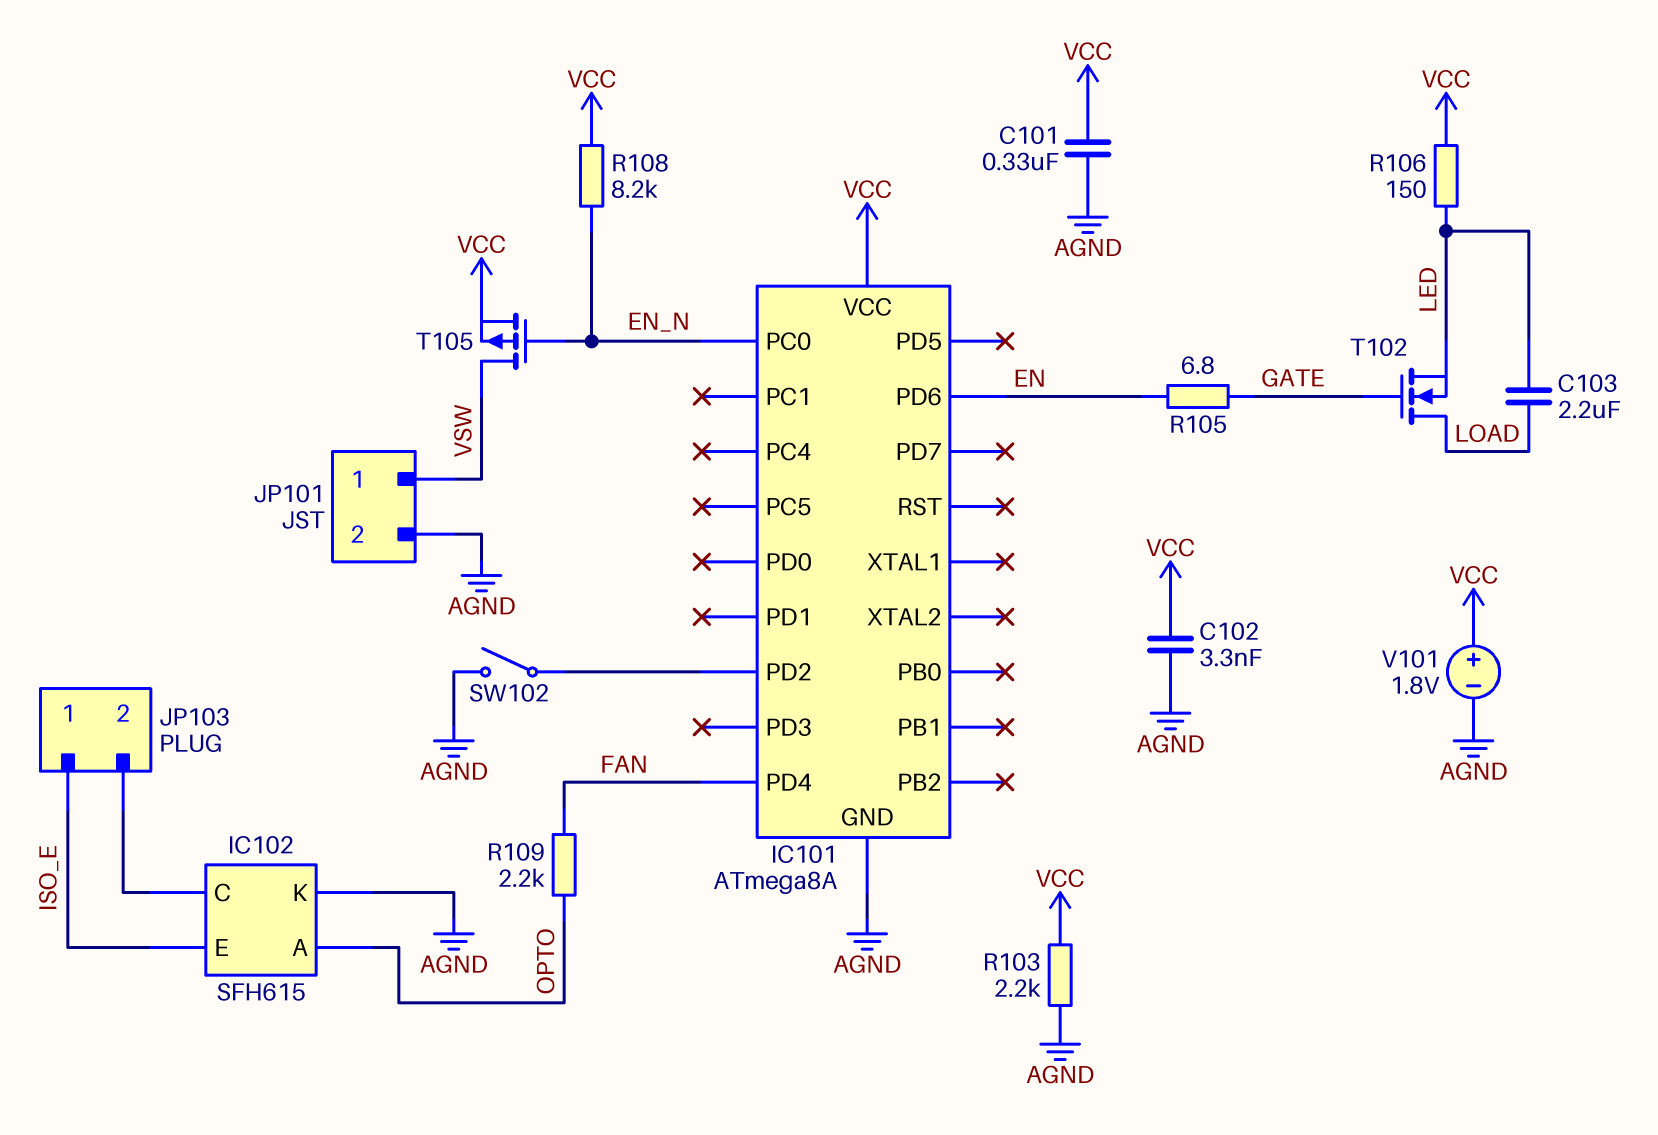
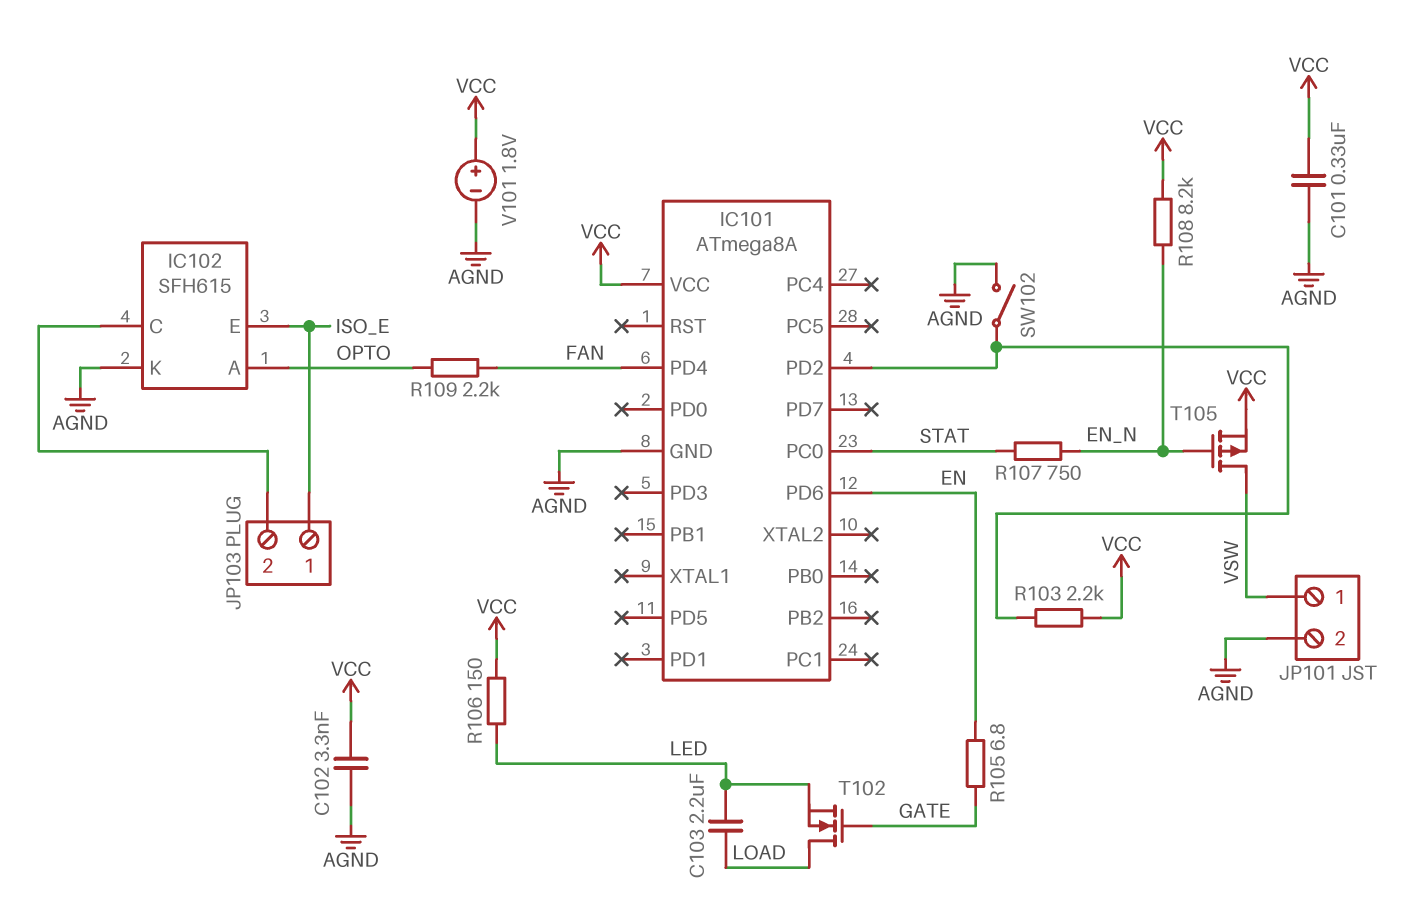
IC101 pin PC0: EN_N -> STAT
R103: 2.2k (AGND, VCC) -> 2.2k (IC101/PD2, VCC)
R107: none -> 750 (EN_N, STAT)

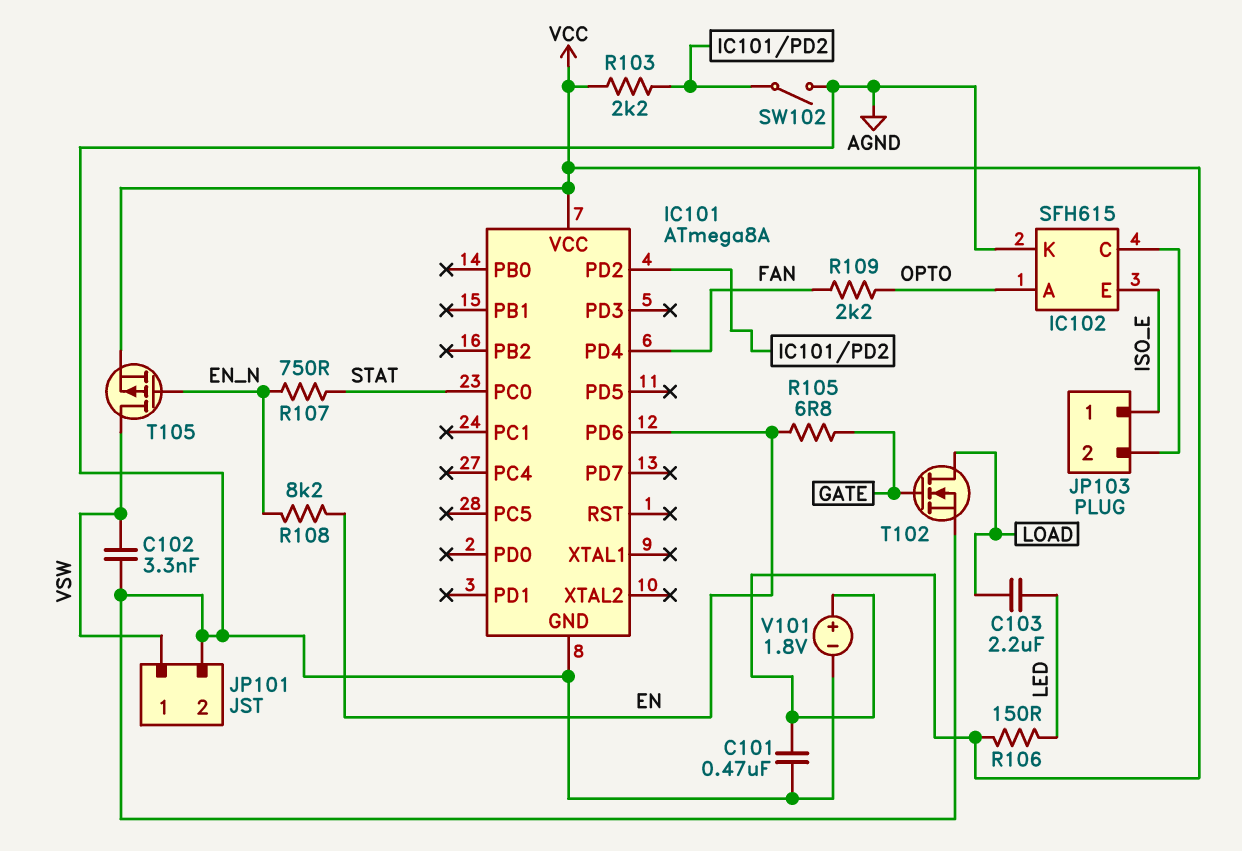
C101: 330nF (AGND, VCC) -> 470nF (AGND, VCC)
C102: 3.3nF (AGND, VCC) -> 3.3nF (AGND, VSW)
R108: 8.2k (EN_N, VCC) -> 8.2k (EN, EN_N)
T102: NMOS (G GATE, D LOAD, S LED) -> NMOS (G GATE, D LOAD, S AGND)

